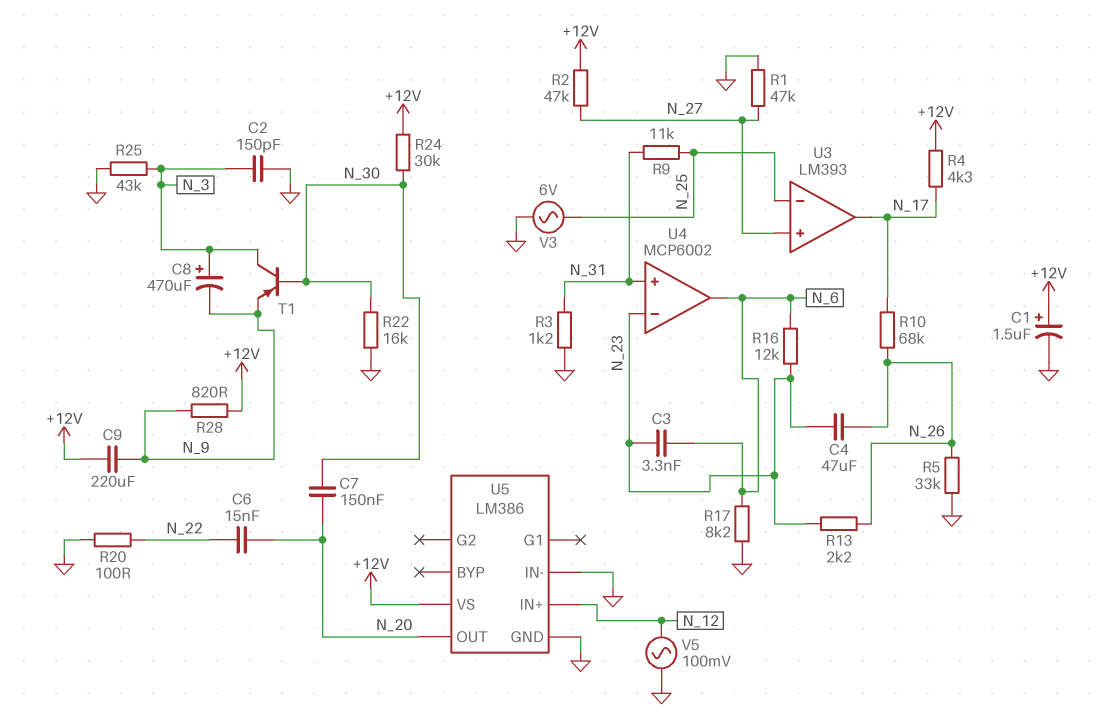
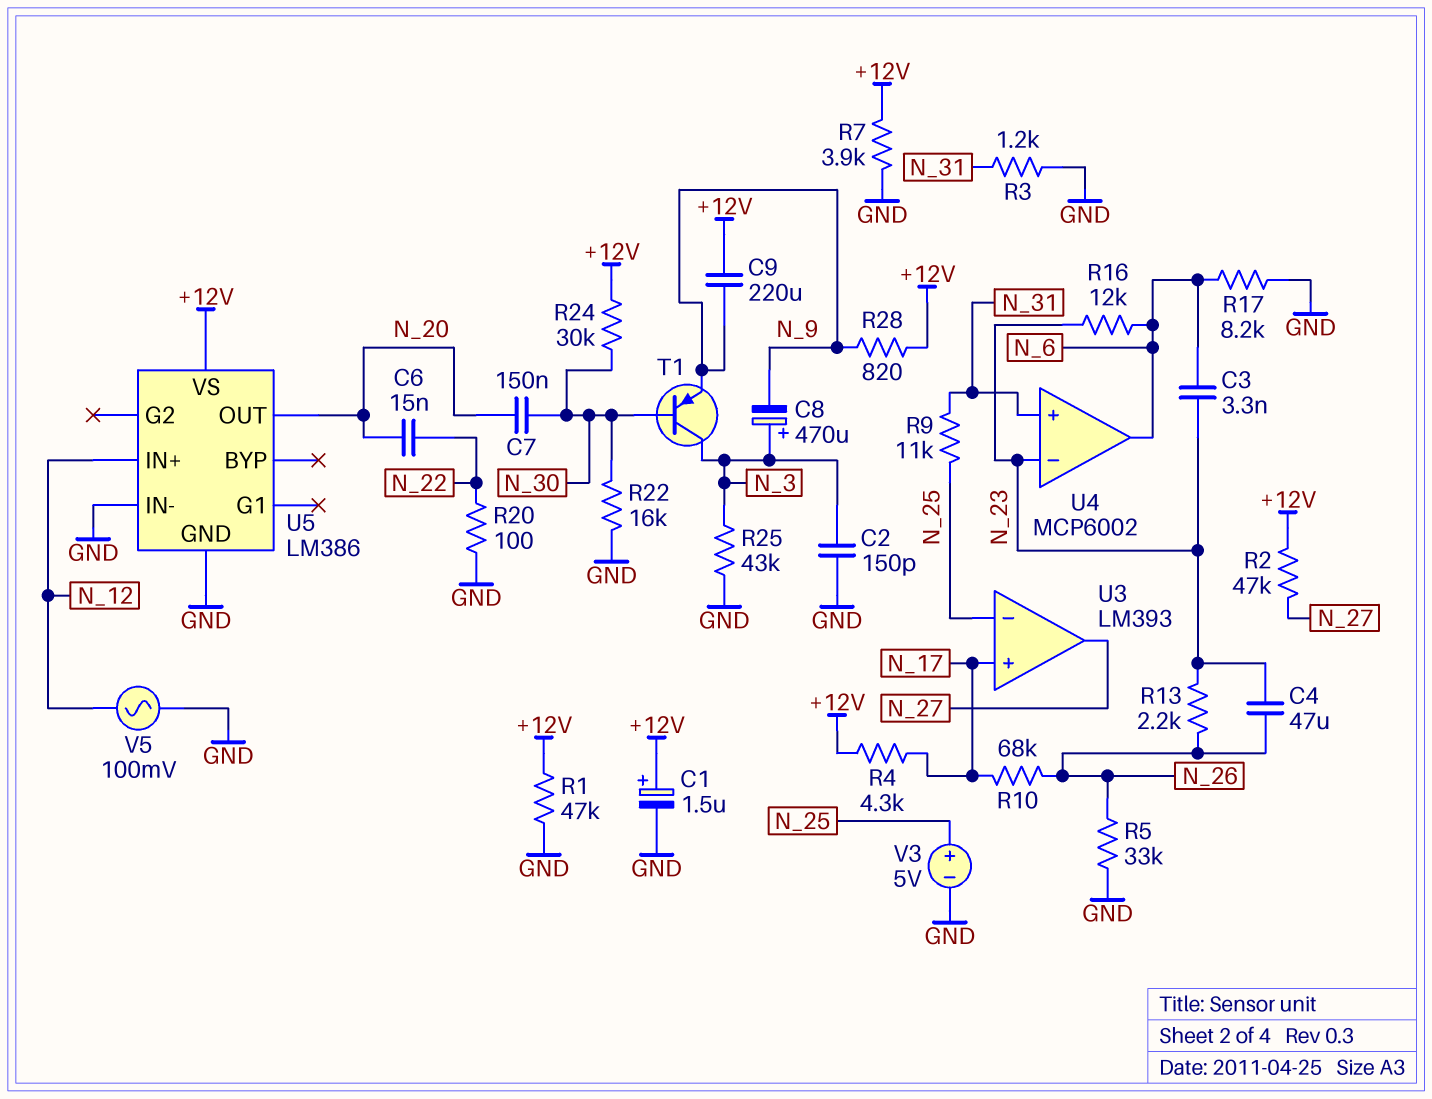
R1: 47k (GND, N_27) -> 47k (+12V, GND)
R7: none -> 3.9k (+12V, GND)
U3 pin in+: N_27 -> N_17
U3 pin out: N_17 -> N_27
V3: AC 6V (GND, N_25) -> 5V (plus N_25, minus GND)

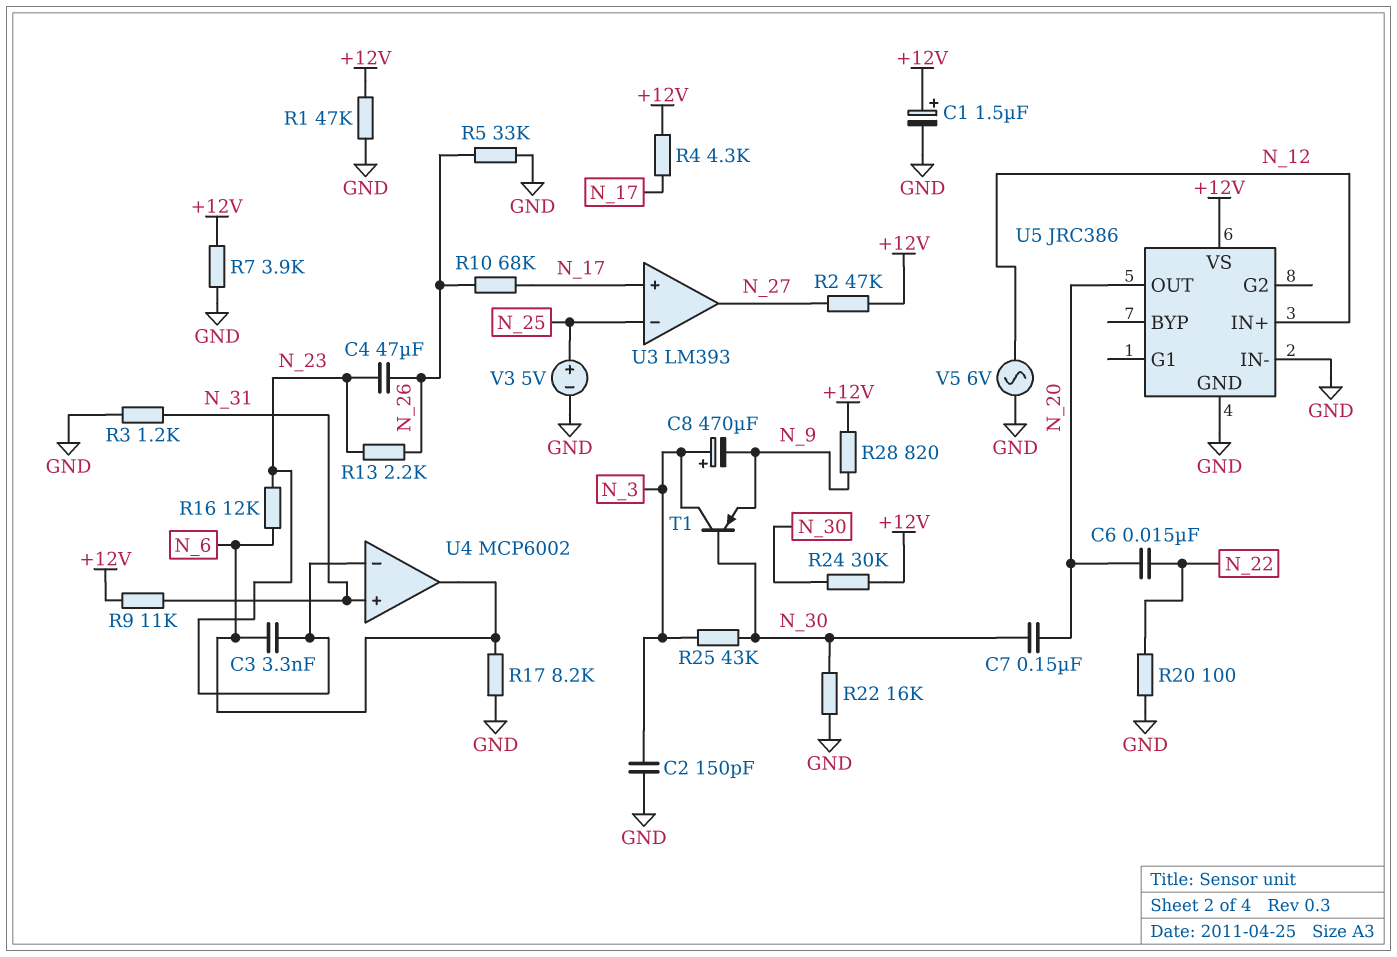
C9: 220uF (+12V, N_9) -> none
R9: 11k (N_25, N_31) -> 11k (+12V, N_31)
R25: 43k (GND, N_3) -> 43k (N_3, N_30)
U5: LM386 -> JRC386
V5: AC 100mV (GND, N_12) -> AC 6V (GND, N_12)

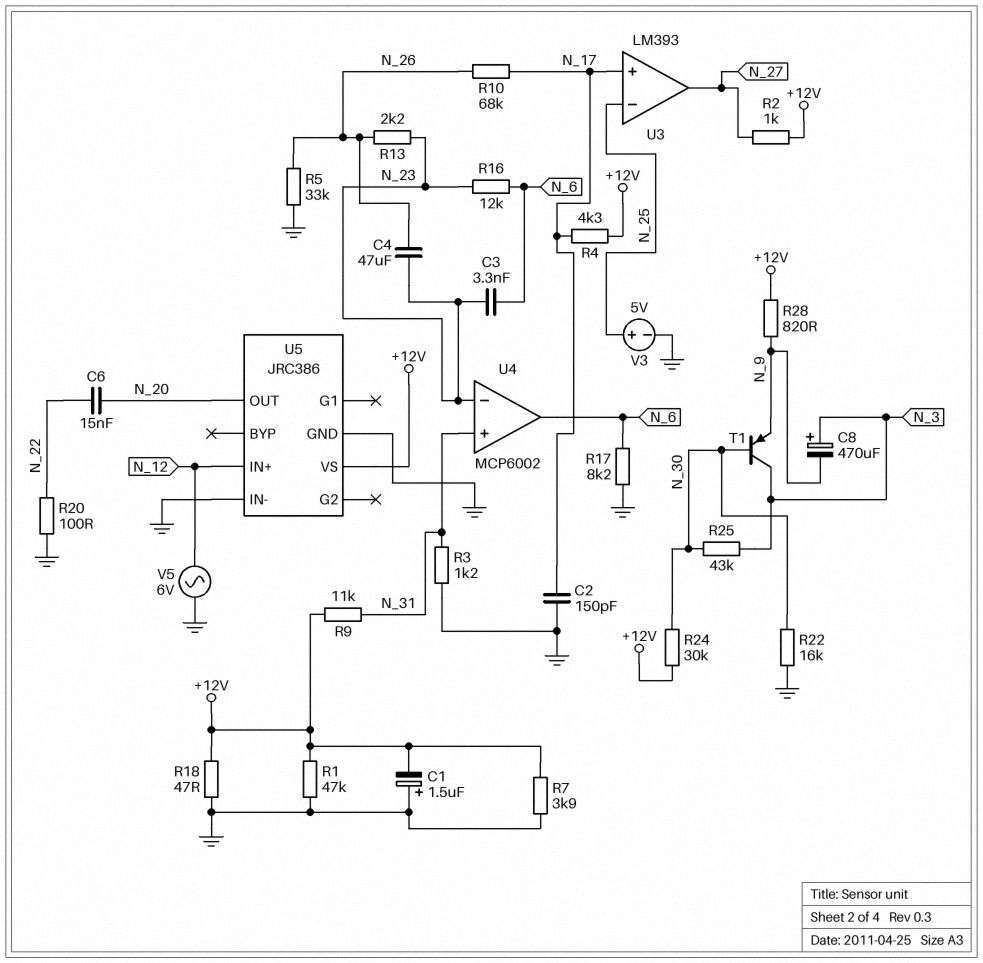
C1: 1.5uF (plus +12V, minus GND) -> 1.5uF (plus GND, minus +12V)
C2: 150pF (GND, N_3) -> 150pF (GND, N_17)
C7: 150nF (N_20, N_30) -> none
R2: 47k (+12V, N_27) -> 1k (+12V, N_27)
R18: none -> 47 (+12V, GND)

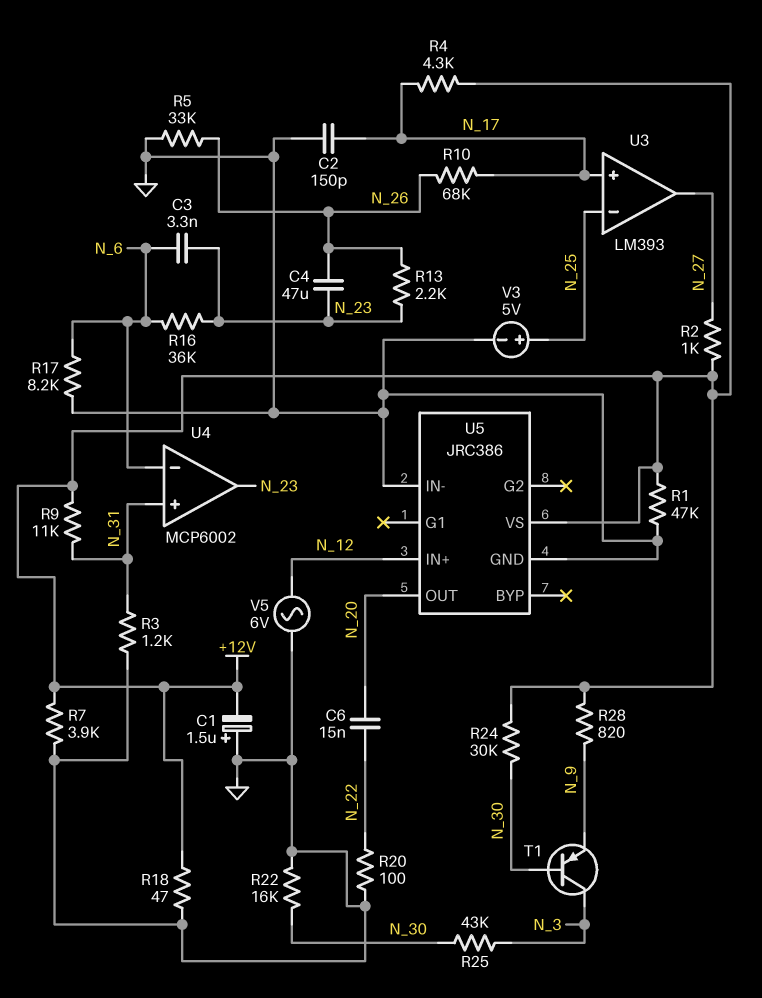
C8: 470uF (plus N_3, minus N_9) -> none
R16: 12k (N_6, N_23) -> 36k (N_6, N_23)
U4 pin in-: N_23 -> N_6
U4 pin out: N_6 -> N_23

